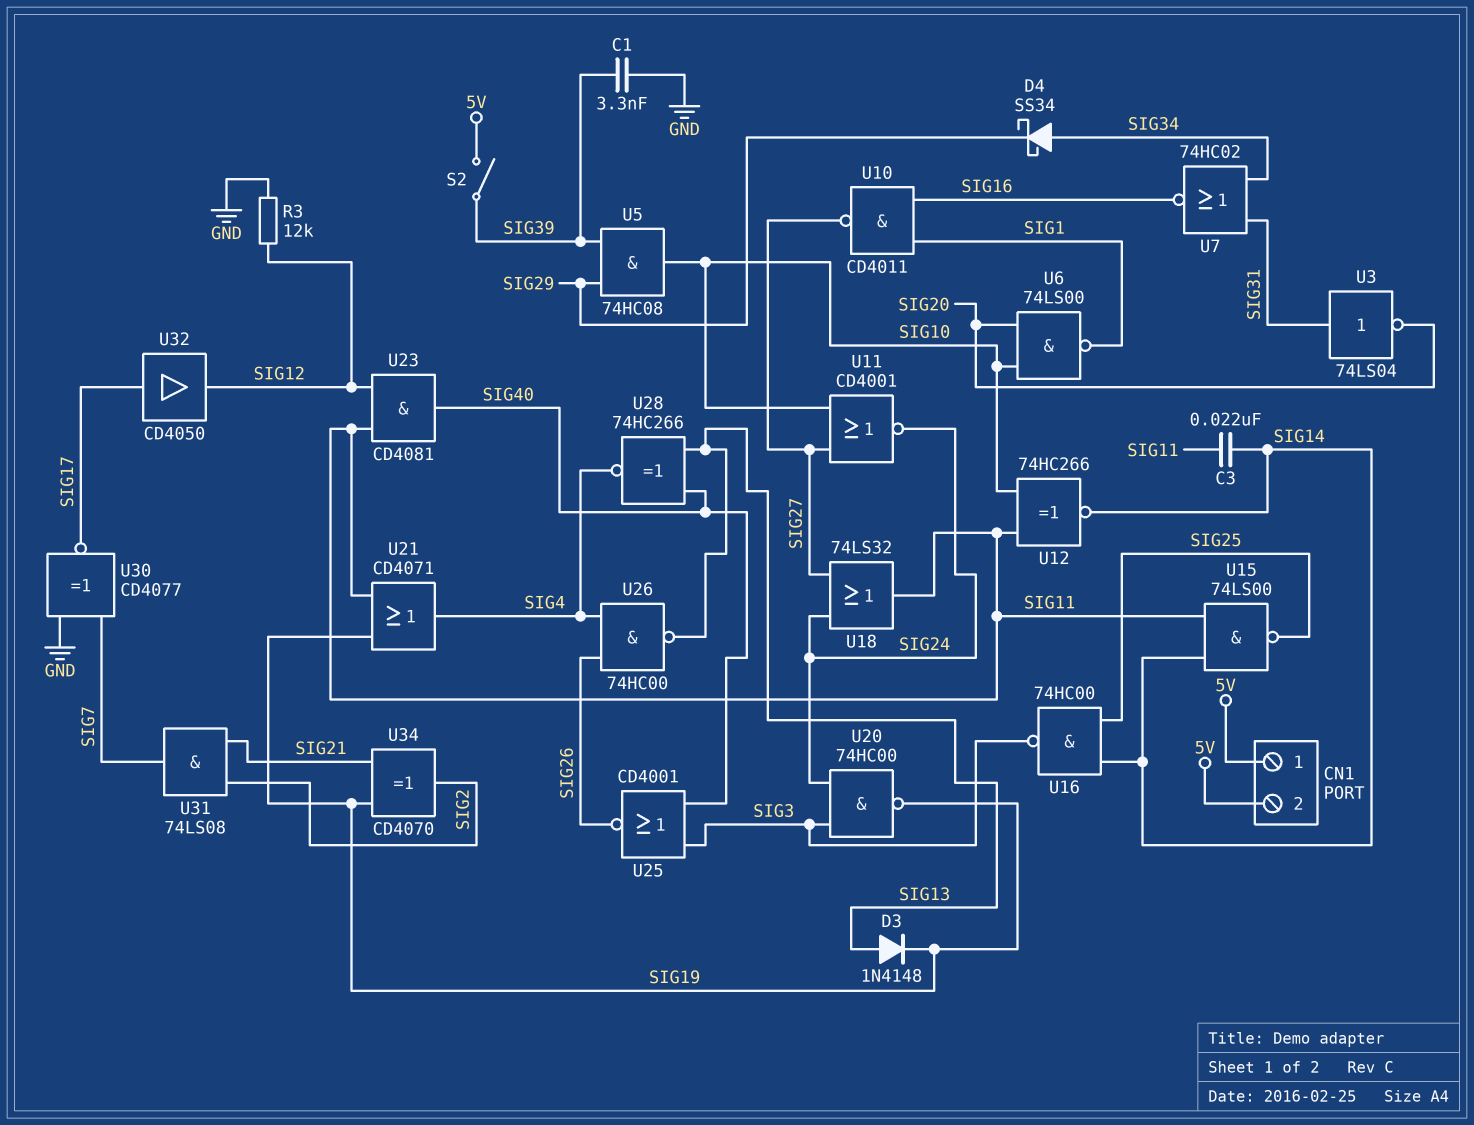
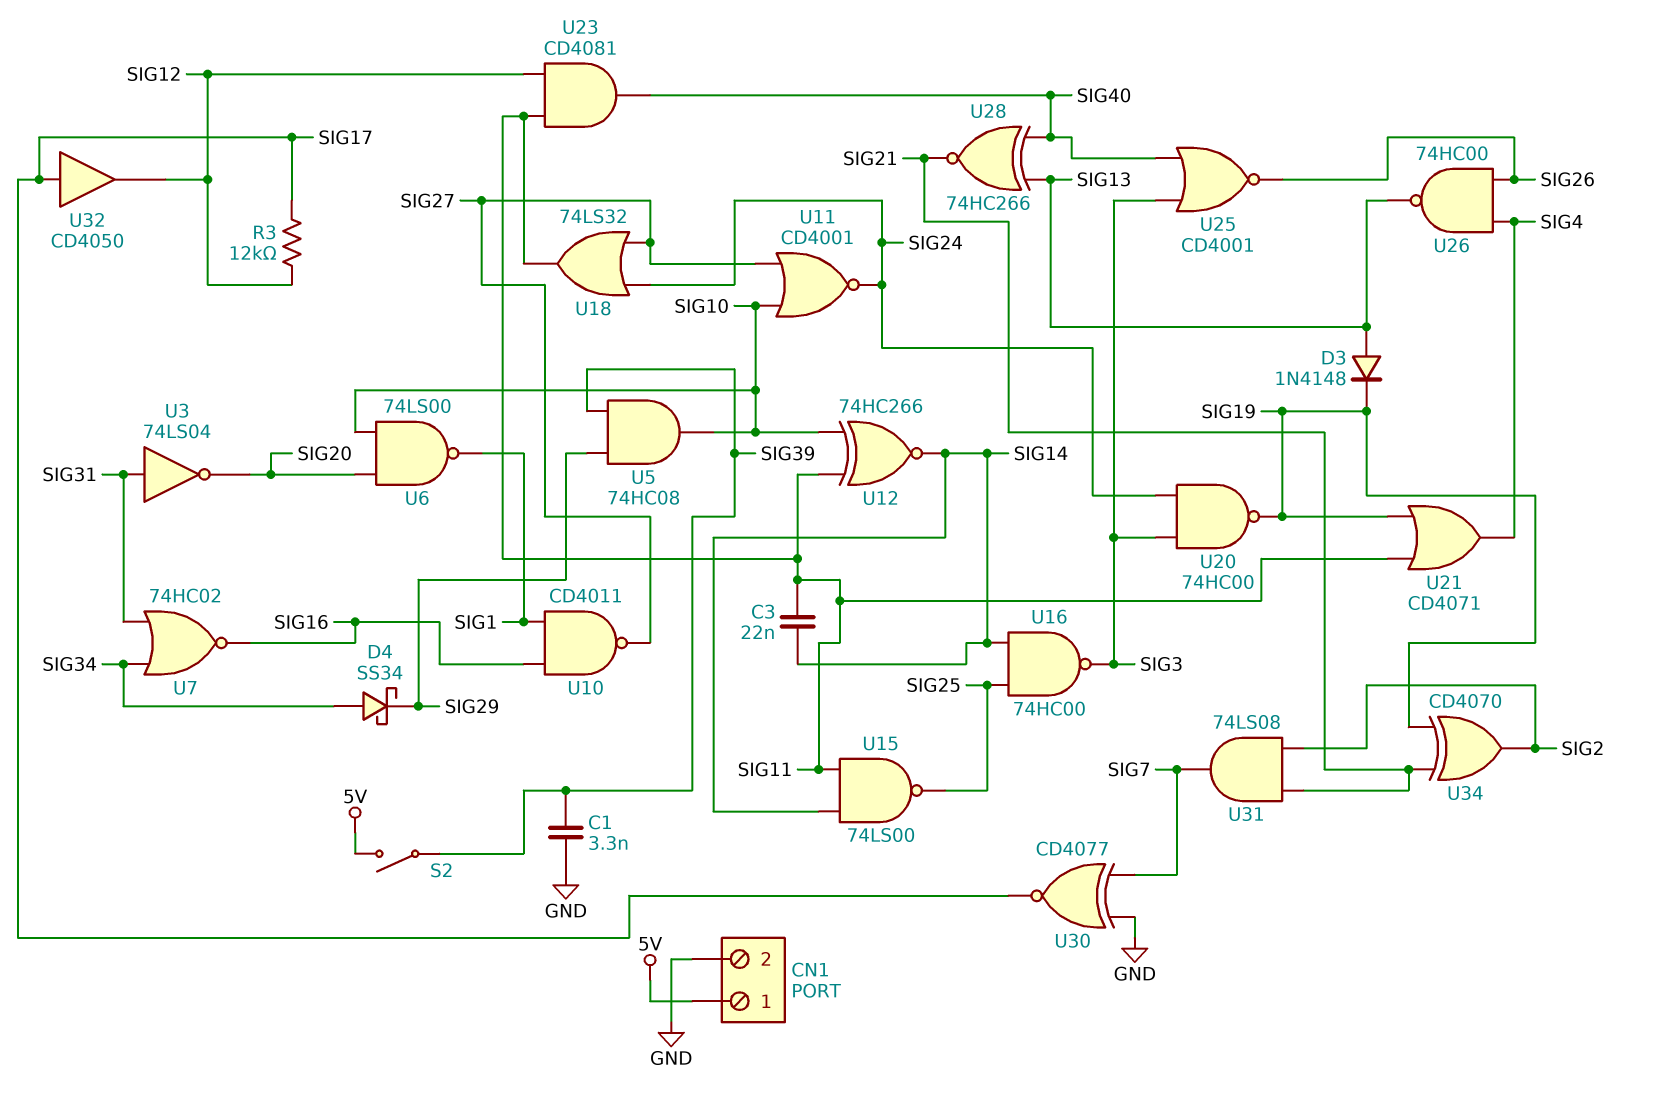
CN1 pin 2: 5V -> GND
R3: 12k (GND, SIG12) -> 12k (SIG12, SIG17)
U28: XNOR 74HC266 (in SIG13, in SIG40, out SIG4) -> XNOR 74HC266 (in SIG13, in SIG40, out SIG21)

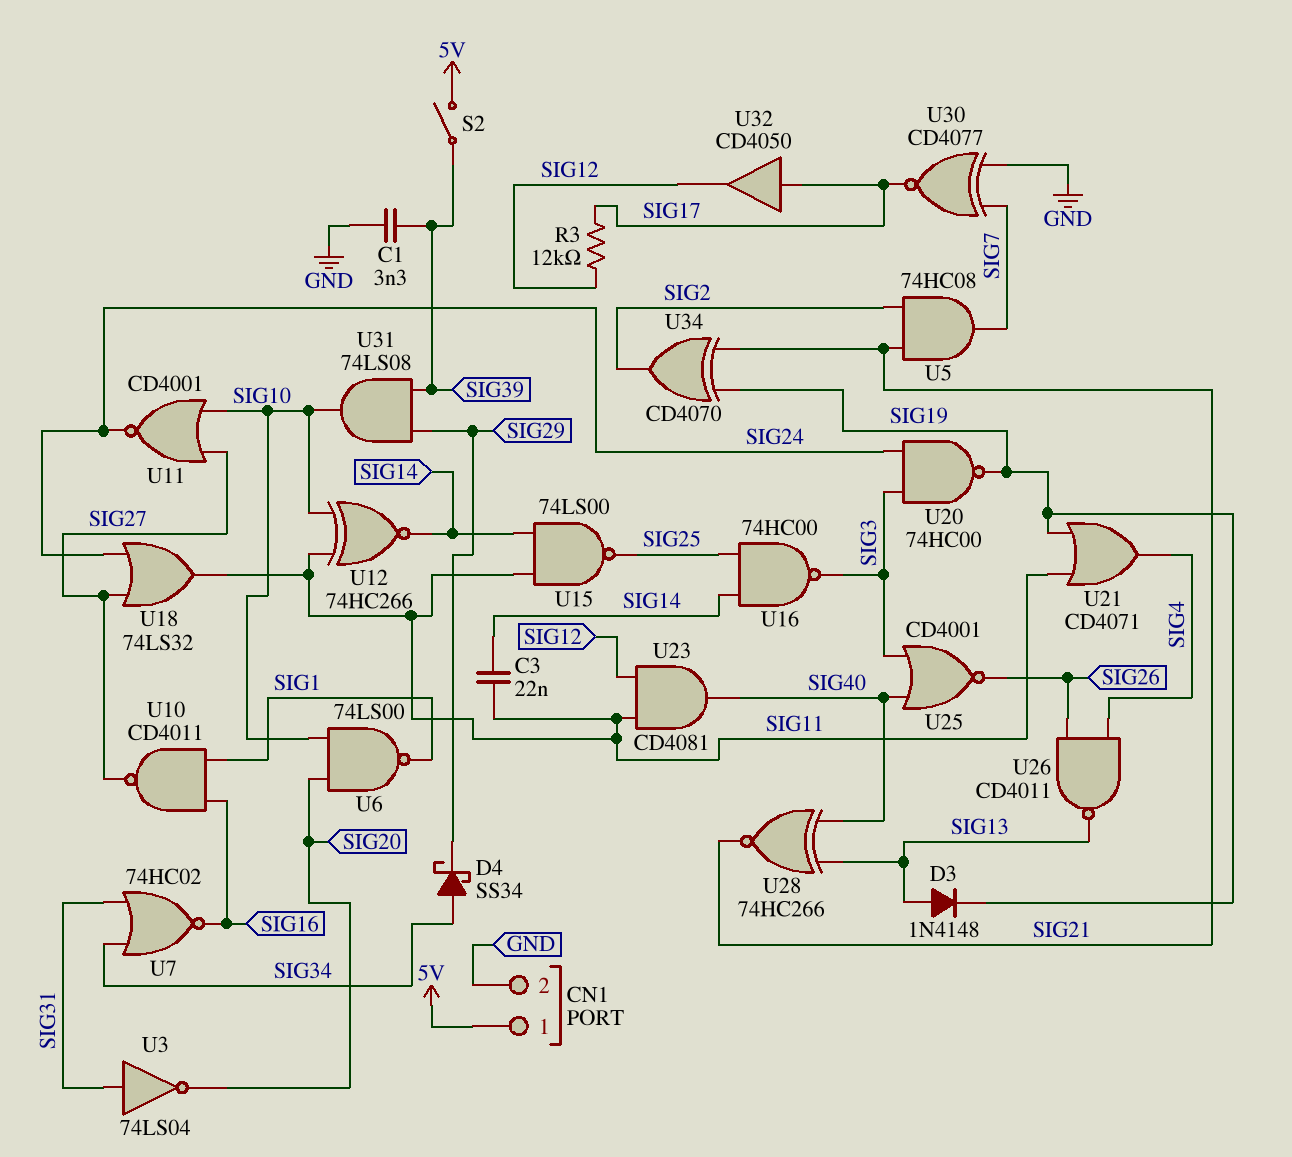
U5: AND 74HC08 (in SIG29, in SIG39, out SIG10) -> AND 74HC08 (in SIG2, in SIG21, out SIG7)
U26: NAND 74HC00 (in SIG4, in SIG26, out SIG13) -> NAND CD4011 (in SIG4, in SIG26, out SIG13)
U31: AND 74LS08 (in SIG2, in SIG21, out SIG7) -> AND 74LS08 (in SIG29, in SIG39, out SIG10)

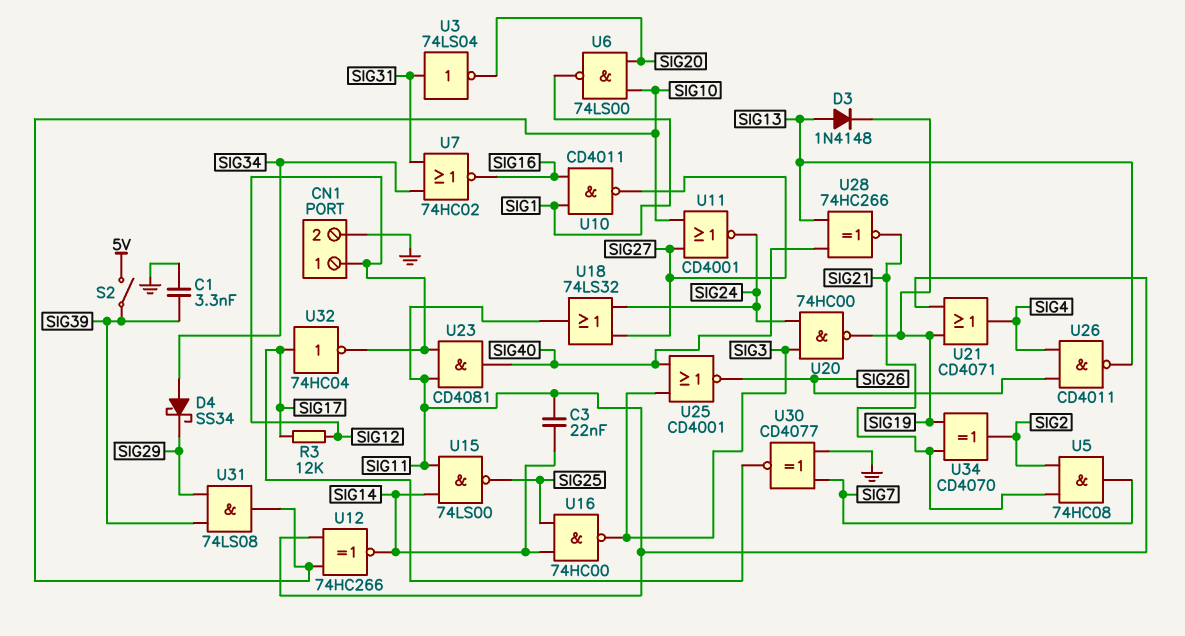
CN1 pin 1: 5V -> SIG12
U32: buffer CD4050 (in SIG17, out SIG12) -> NOT 74HC04 (in SIG17, out SIG12)

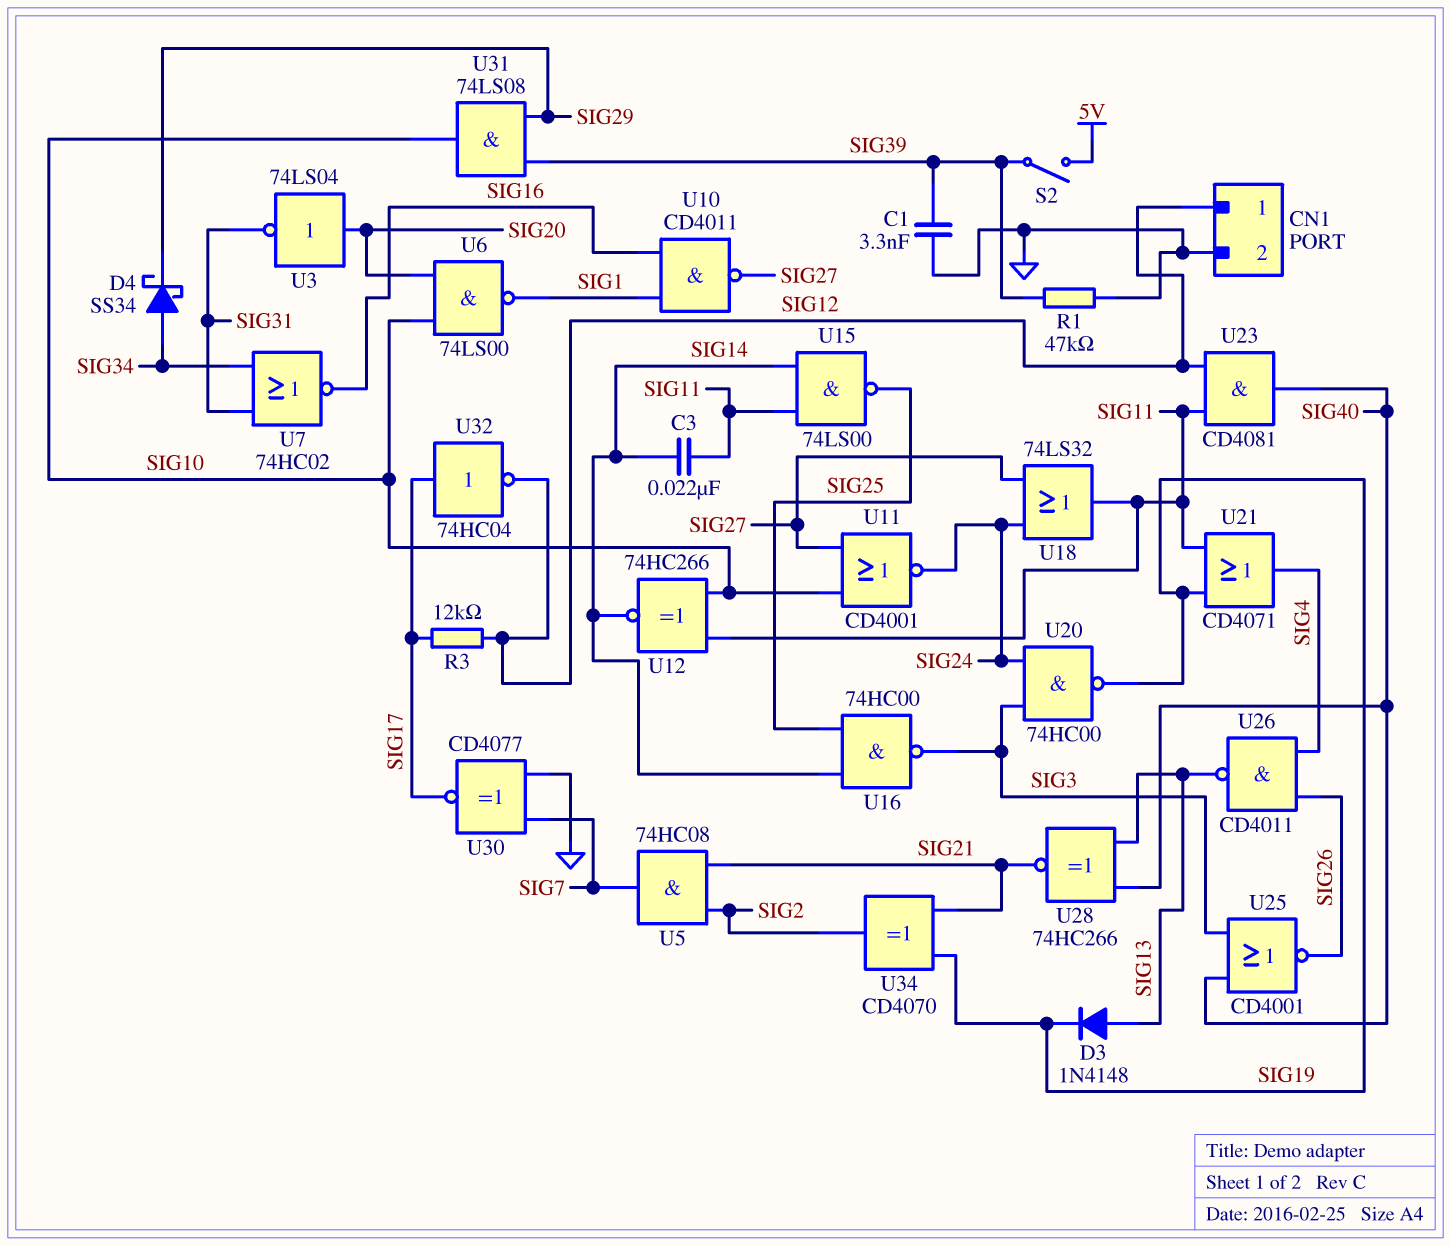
R1: none -> 47k (GND, SIG39)
U3: NOT 74LS04 (in SIG31, out SIG20) -> NOT 74LS04 (in SIG20, out SIG31)

